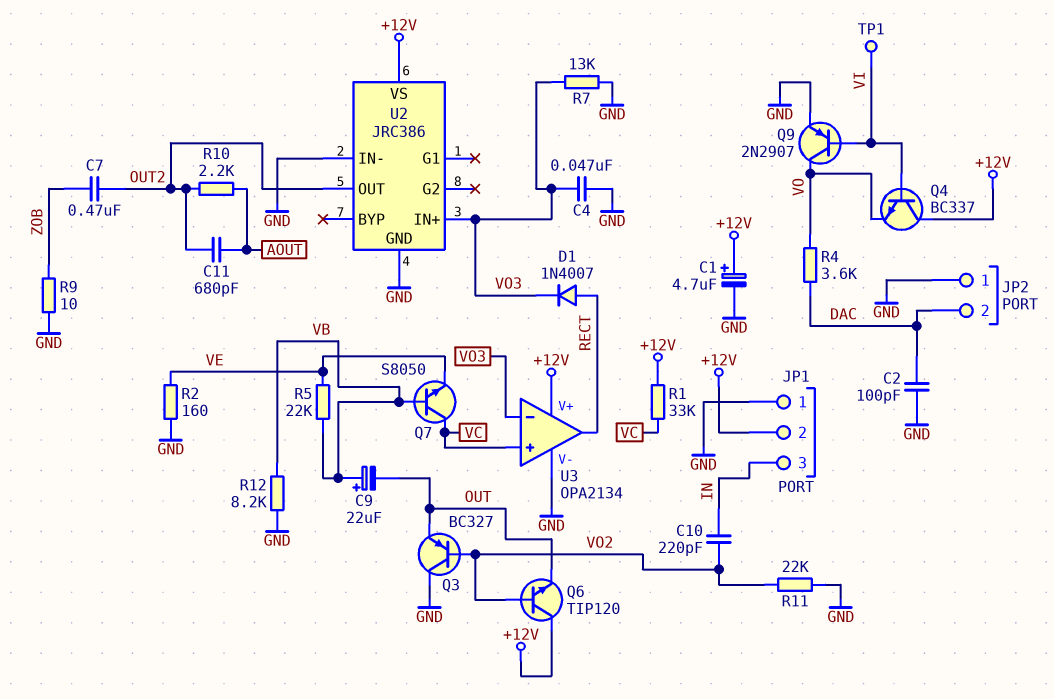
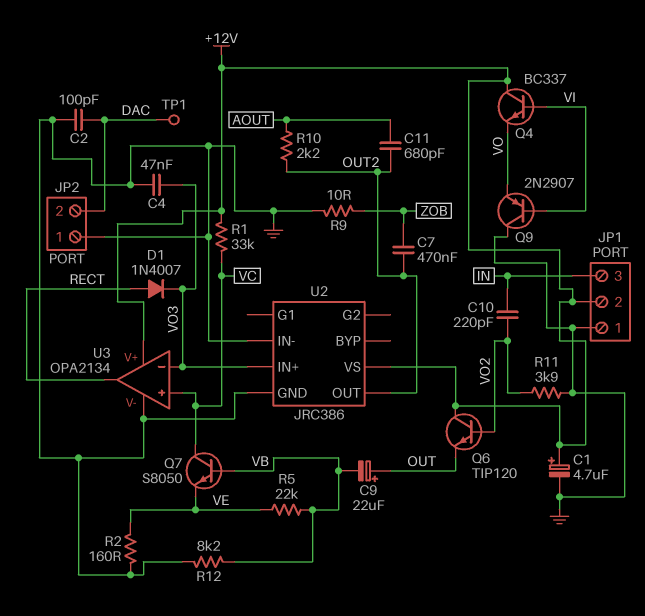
C9: 22uF (plus VB, minus OUT) -> 22uF (plus OUT, minus VB)
Q3: PNP BC327 (B VO2, C GND, E OUT) -> none
Q9: PNP 2N2907 (B VI, C VO, E GND) -> PNP 2N2907 (B VI, C GND, E VO)
R4: 3.6k (DAC, VO) -> none
R7: 13k (GND, VO3) -> none
R11: 22k (GND, VO2) -> 3.9k (GND, VO2)
TP1: test point (VI) -> test point (DAC)

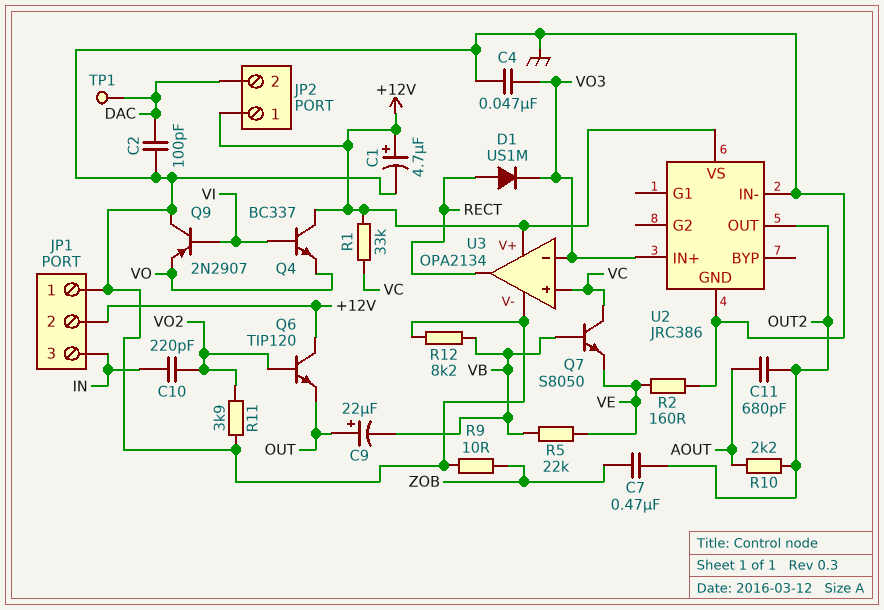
D1: diode 1N4007 (A RECT, K VO3) -> diode US1M (A RECT, K VO3)
JP2 pin 1: GND -> +12V

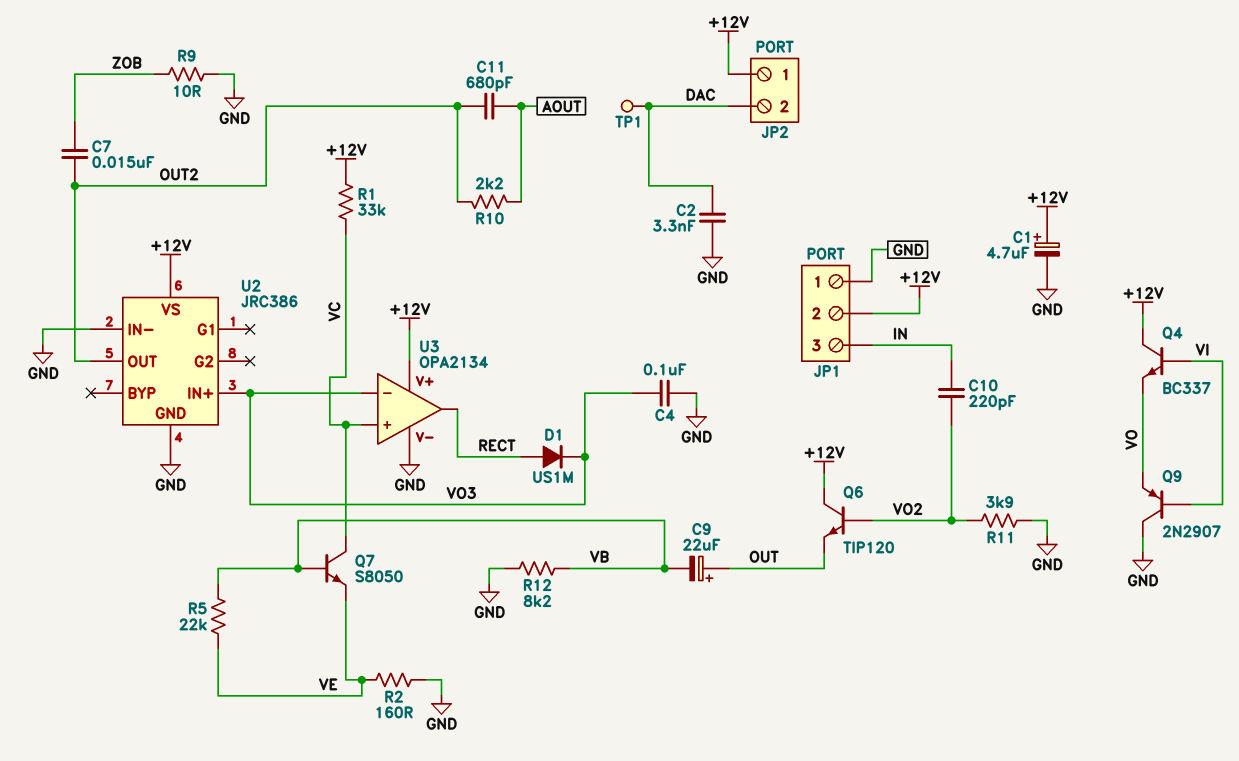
C2: 100pF (DAC, GND) -> 3.3nF (DAC, GND)
C4: 47nF (GND, VO3) -> 100nF (GND, VO3)
C7: 470nF (OUT2, ZOB) -> 15nF (OUT2, ZOB)

